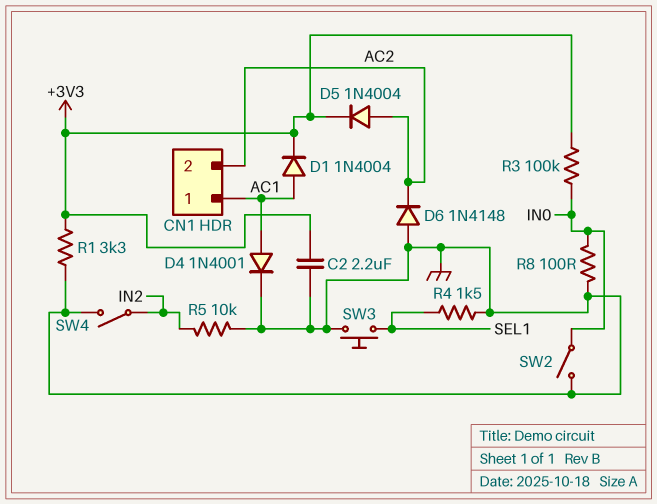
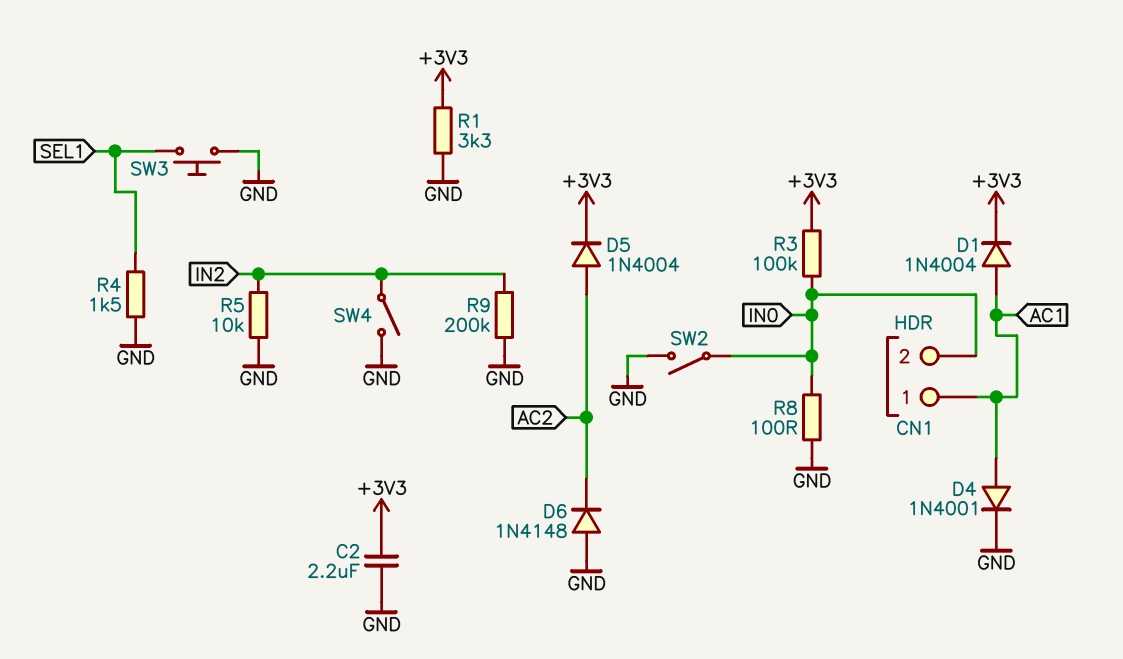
CN1 pin 2: AC2 -> IN0
R9: none -> 200k (GND, IN2)

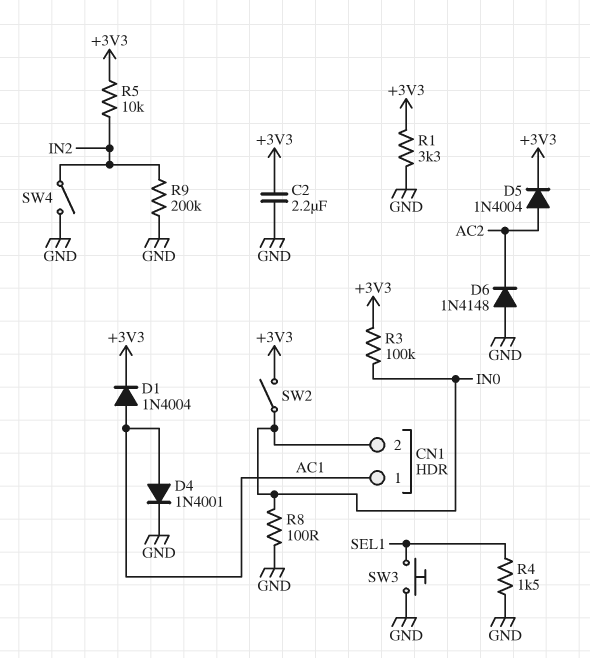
R5: 10k (GND, IN2) -> 10k (+3V3, IN2)
SW2: switch (GND, IN0) -> switch (+3V3, IN0)

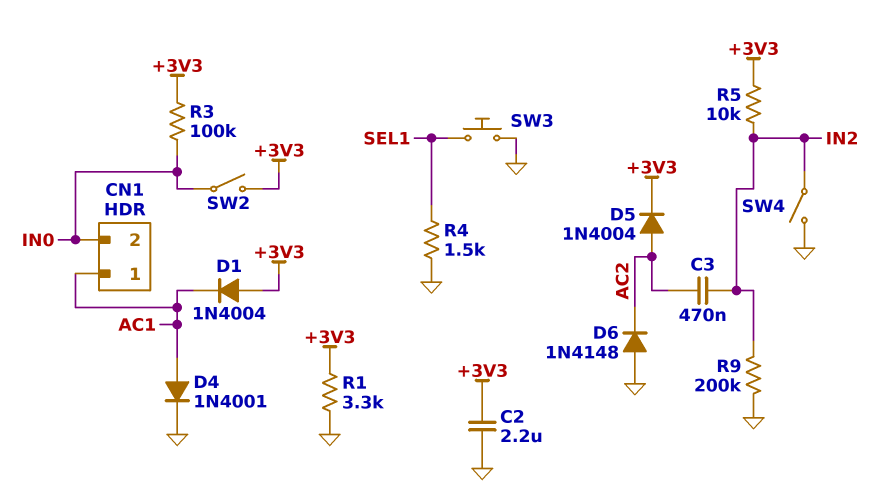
C3: none -> 470nF (AC2, IN2)
D1: diode 1N4004 (A AC1, K +3V3) -> diode 1N4004 (A +3V3, K AC1)
R8: 100 (GND, IN0) -> none

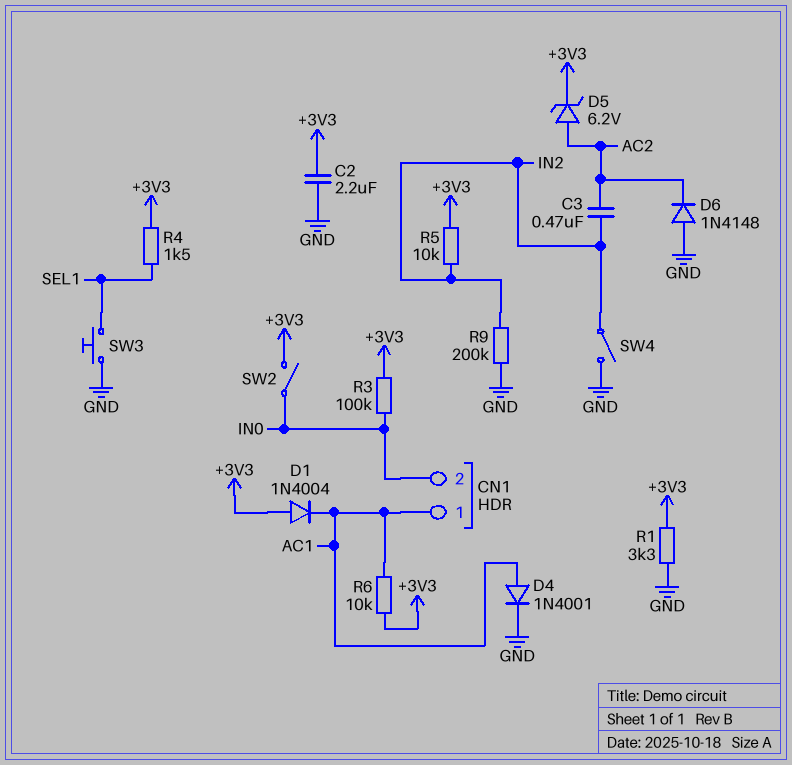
D5: diode 1N4004 (A AC2, K +3V3) -> zener 6.2V (A AC2, K +3V3)
R4: 1.5k (GND, SEL1) -> 1.5k (+3V3, SEL1)
R6: none -> 10k (+3V3, AC1)

